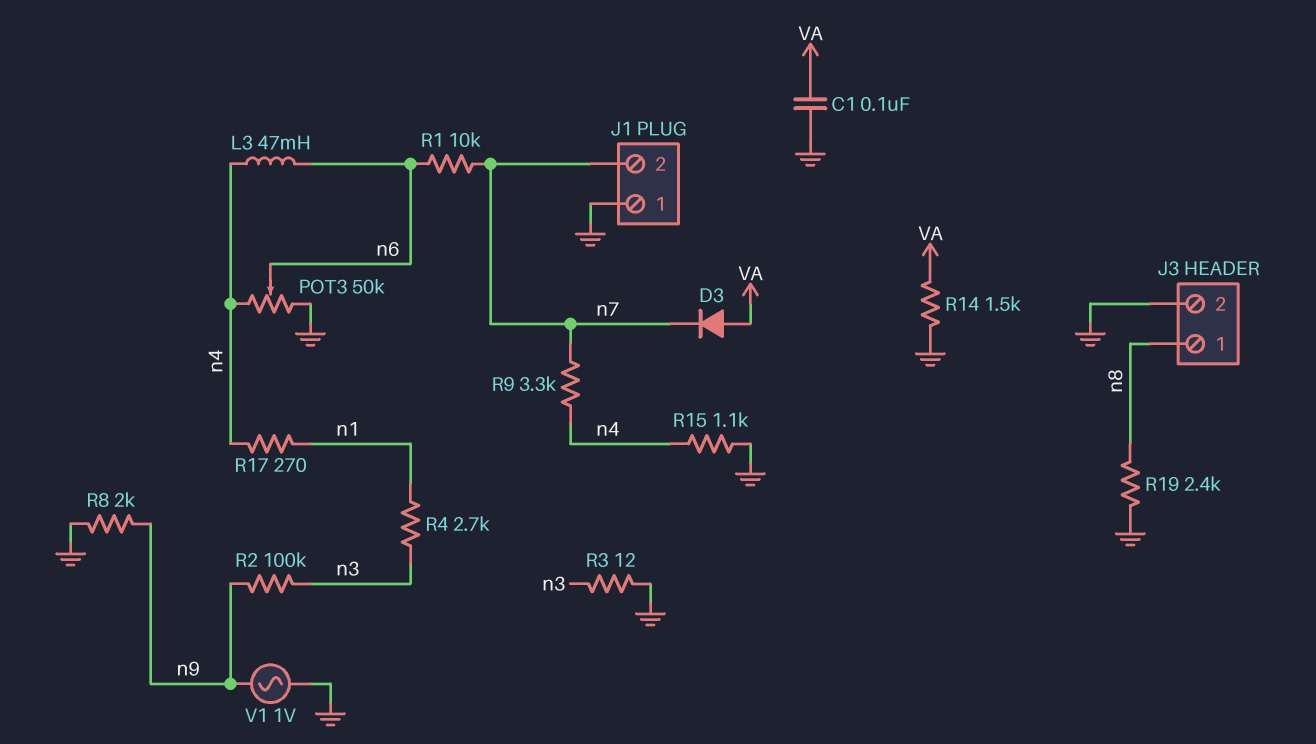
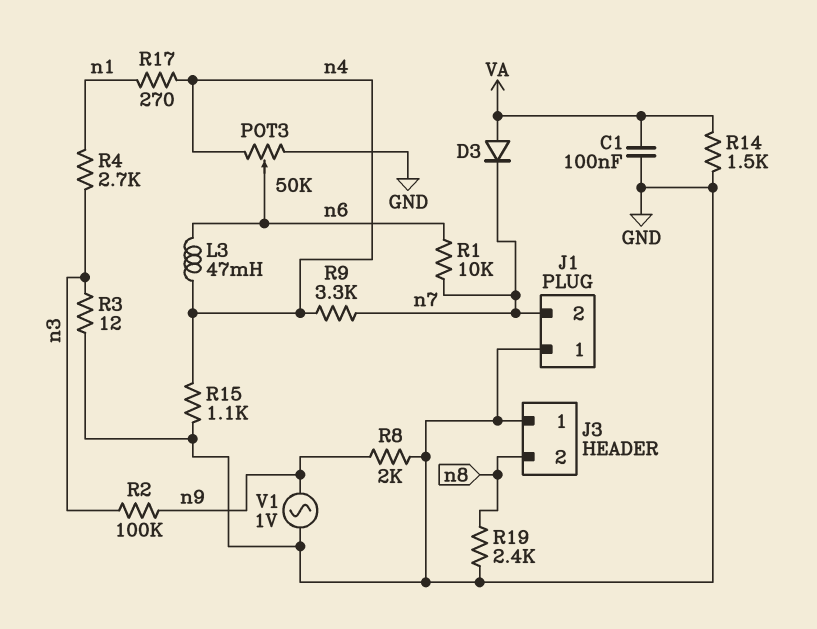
J3 pin 1: n8 -> GND
J3 pin 2: GND -> n8

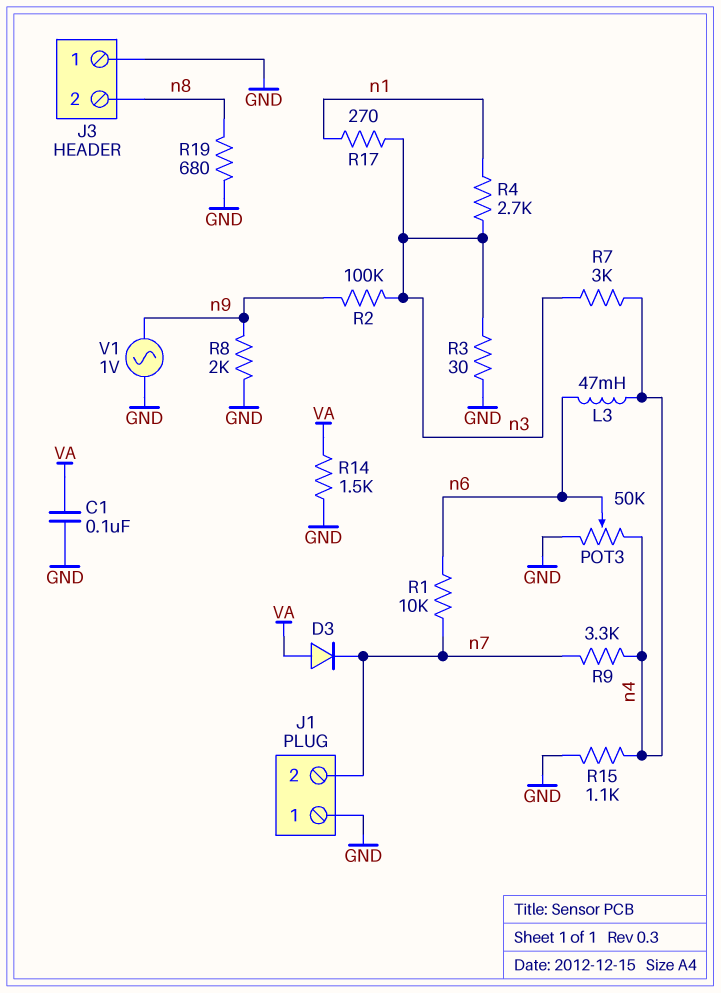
R3: 12 (GND, n3) -> 30 (GND, n3)
R7: none -> 3k (n3, n4)
R17: 270 (n1, n4) -> 270 (n1, n3)
R19: 2.4k (GND, n8) -> 680 (GND, n8)

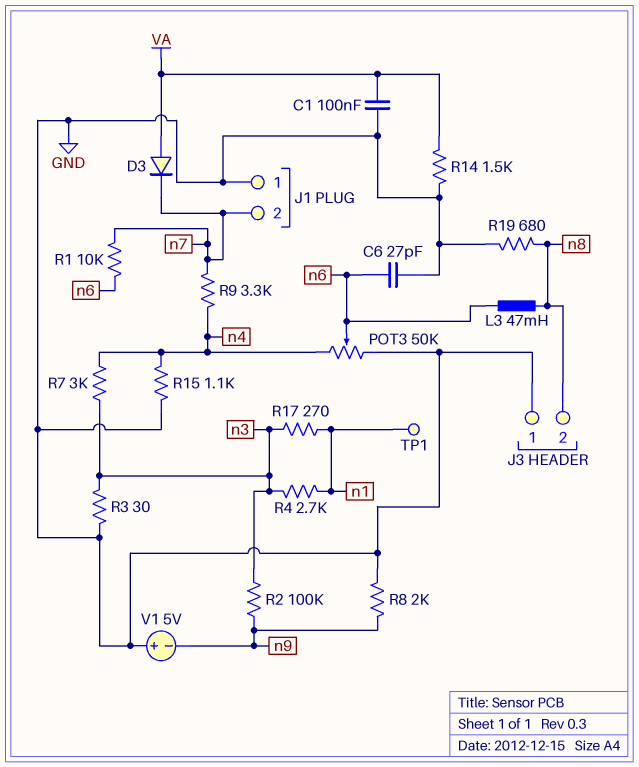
C6: none -> 27pF (GND, n6)
L3: 47mH (n4, n6) -> 47mH (n6, n8)
TP1: none -> test point (n1)
V1: AC 1V (GND, n9) -> 5V (plus GND, minus n9)

